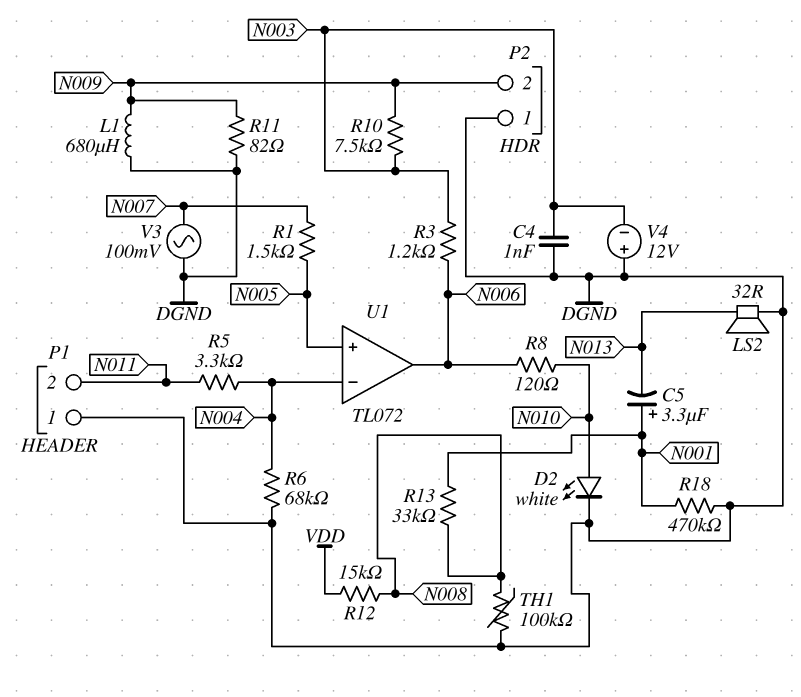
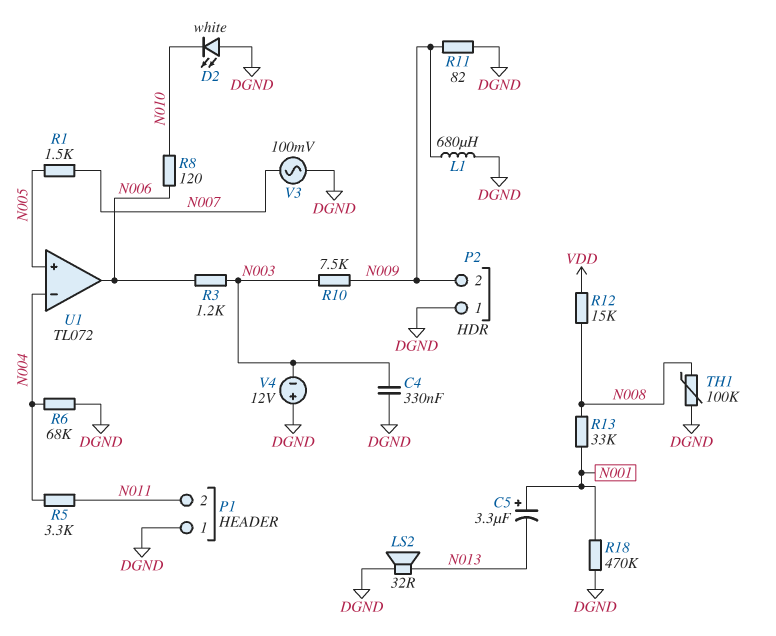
C4: 1nF (DGND, N003) -> 330nF (DGND, N003)
D2: LED white (A N010, K DGND) -> LED white (A DGND, K N010)

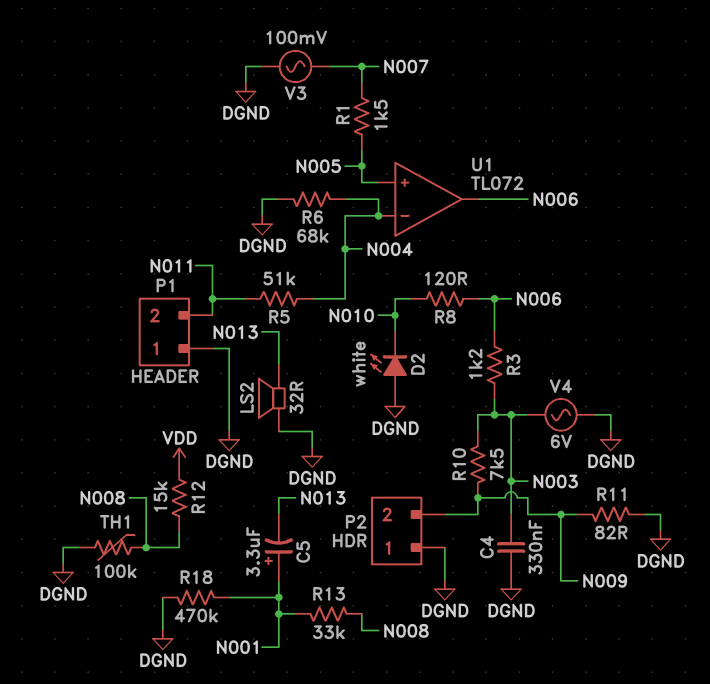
L1: 680uH (DGND, N009) -> none
R5: 3.3k (N004, N011) -> 51k (N004, N011)
V4: 12V (plus DGND, minus N003) -> AC 6V (DGND, N003)

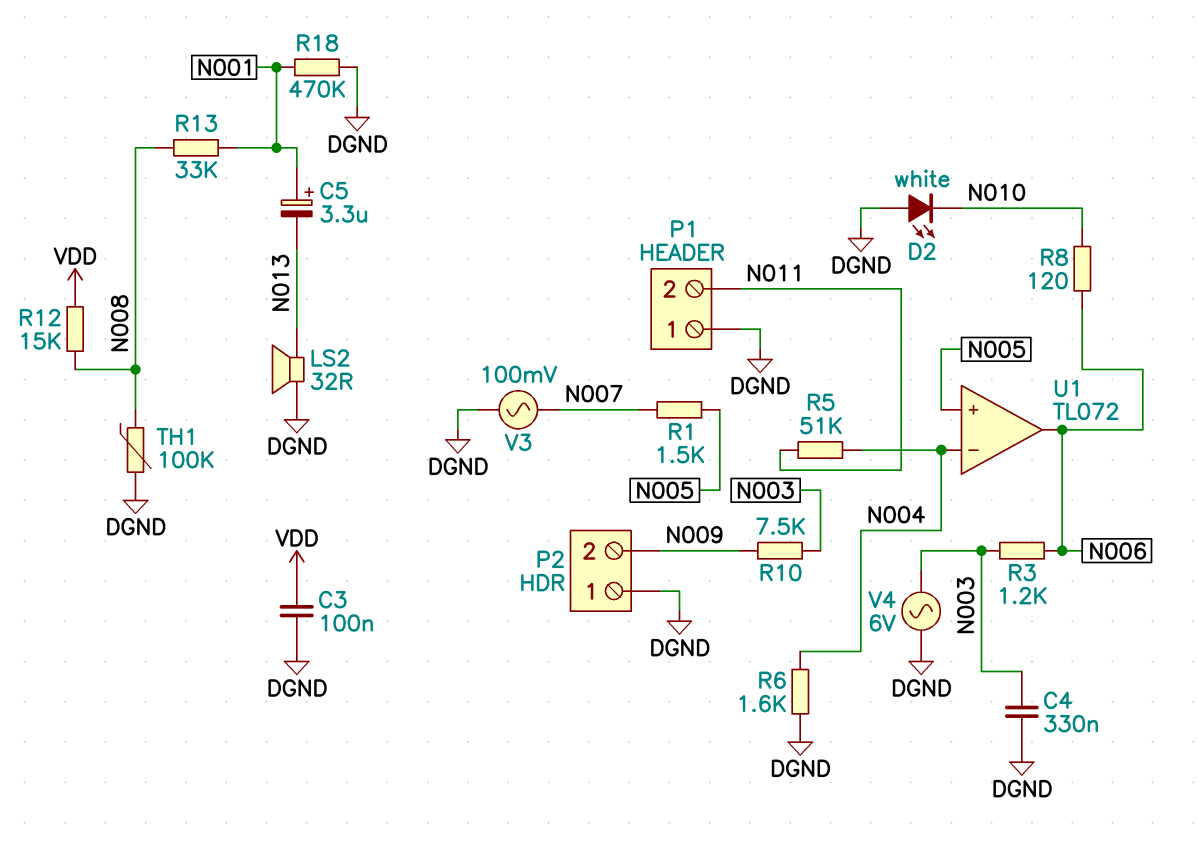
C3: none -> 100nF (DGND, VDD)
R6: 68k (DGND, N004) -> 1.6k (DGND, N004)
R11: 82 (DGND, N009) -> none

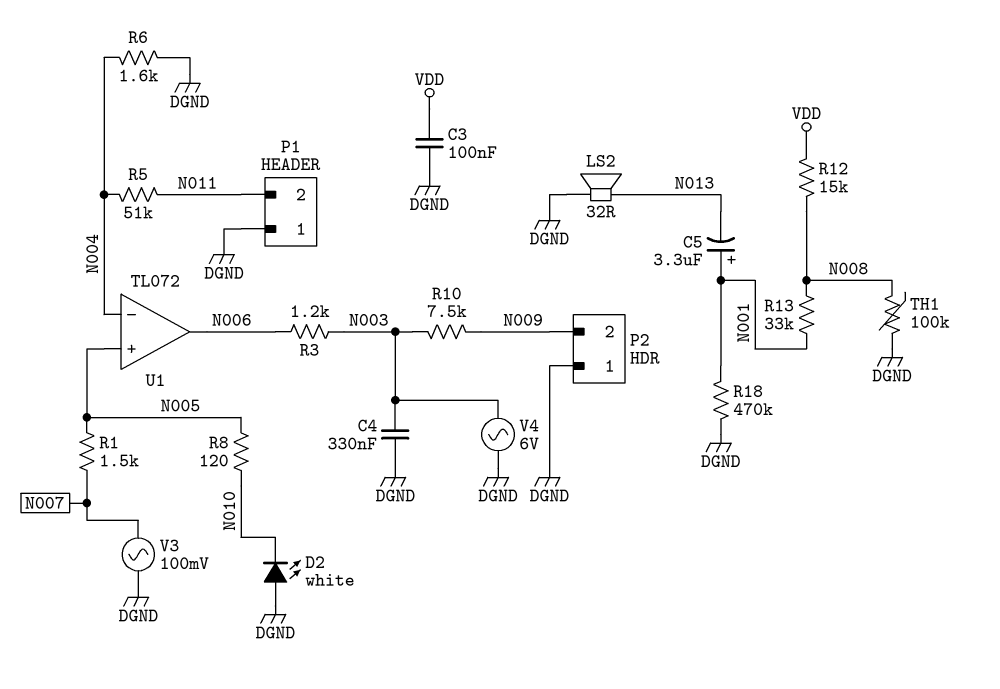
R8: 120 (N006, N010) -> 120 (N005, N010)

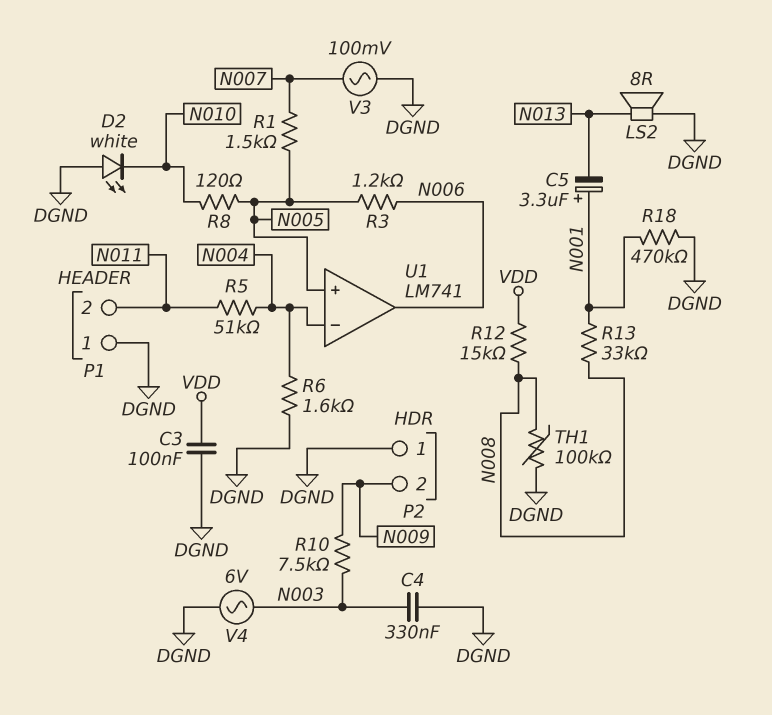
LS2: speaker 32R (DGND, N013) -> speaker 8R (DGND, N013)
R3: 1.2k (N003, N006) -> 1.2k (N005, N006)
U1: TL072 -> LM741

